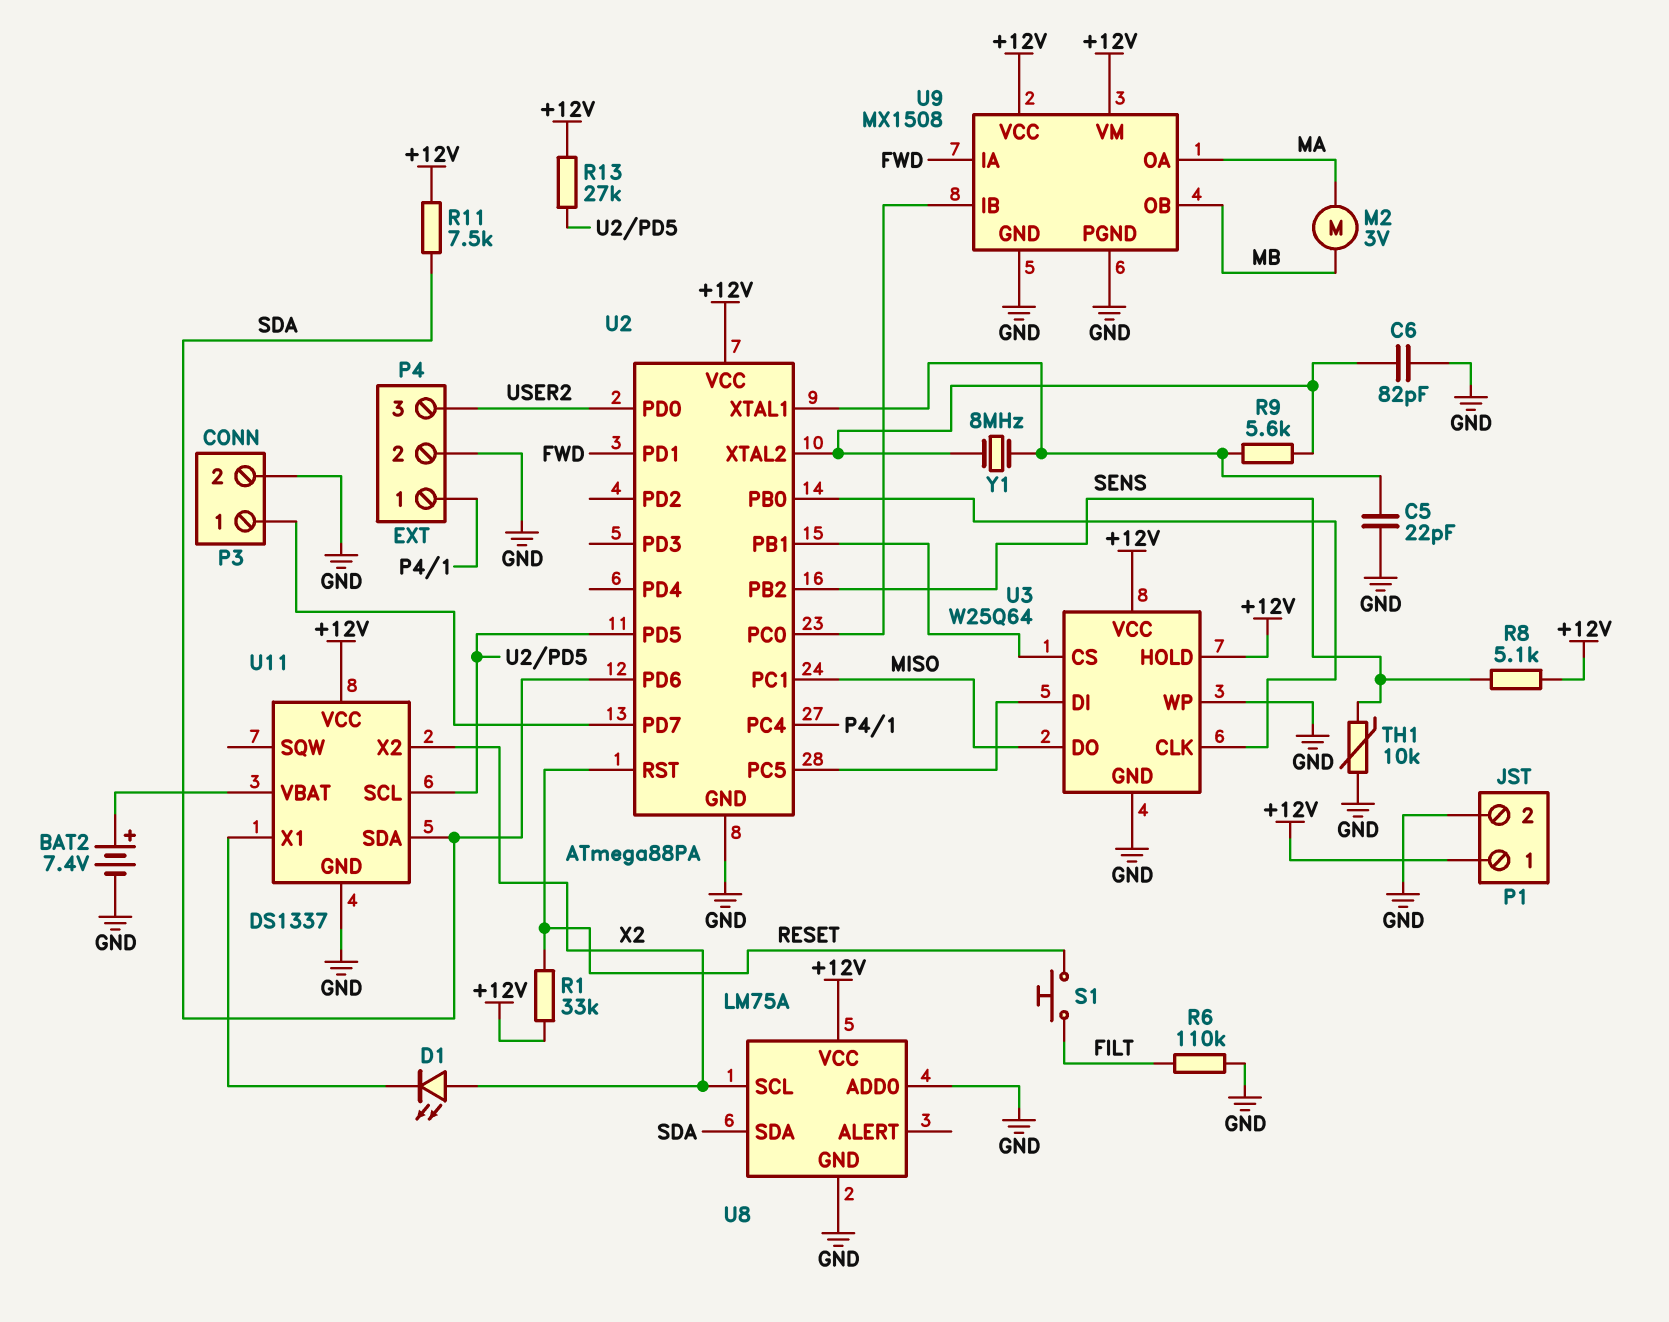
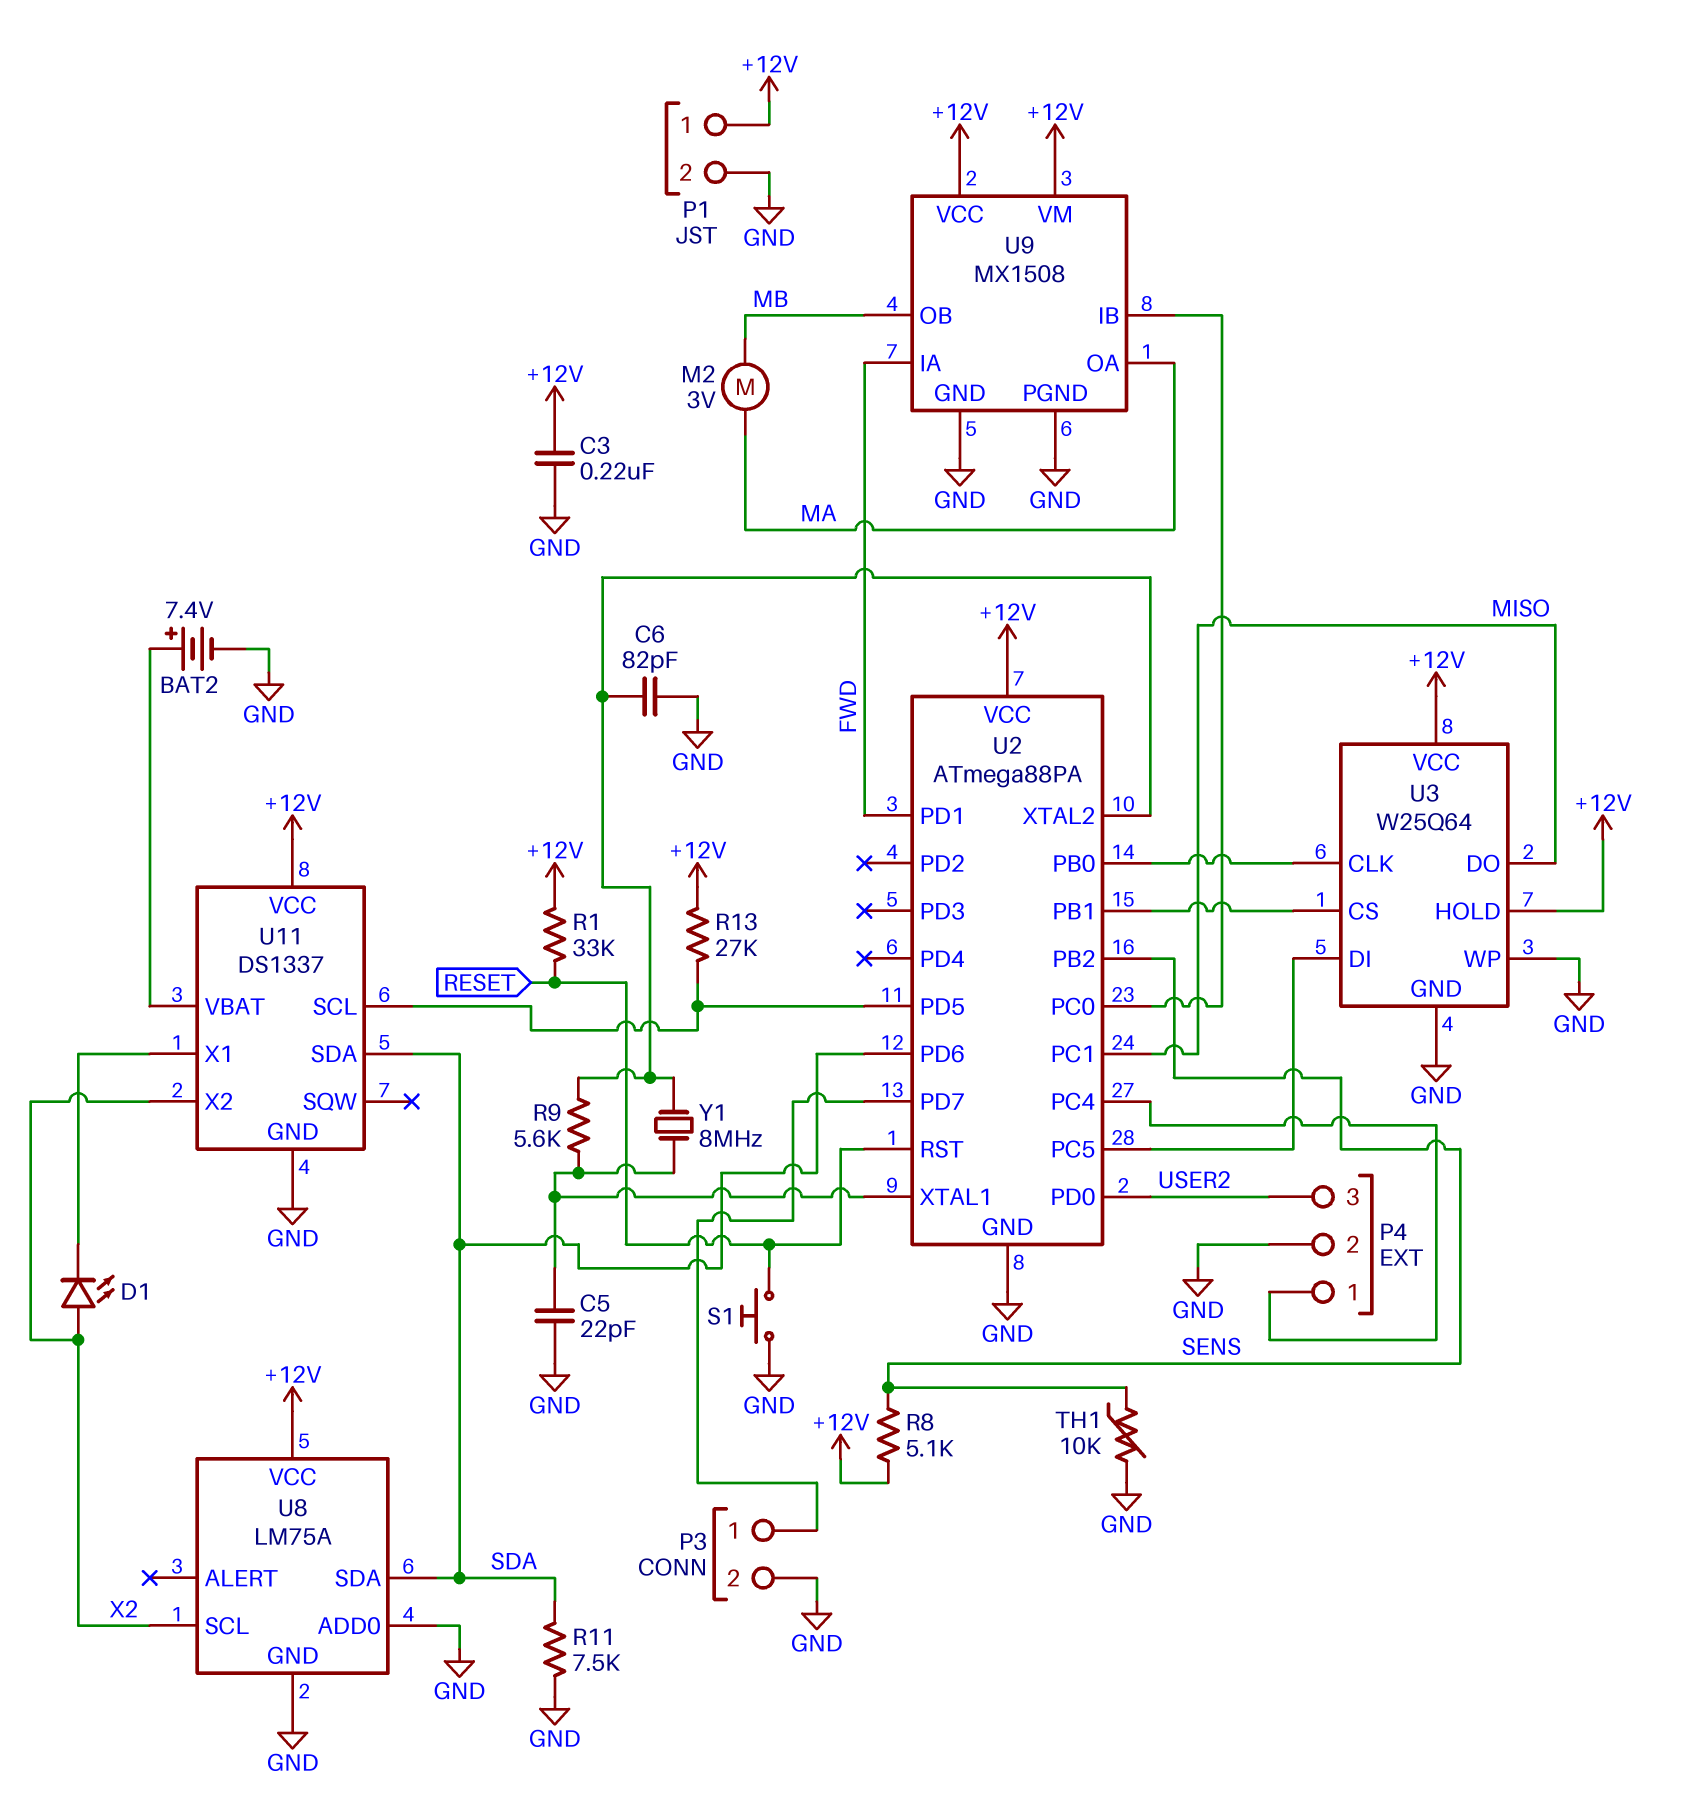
C3: none -> 220nF (+12V, GND)
R6: 110k (FILT, GND) -> none
R11: 7.5k (+12V, SDA) -> 7.5k (GND, SDA)
S1: button (FILT, RESET) -> button (GND, RESET)

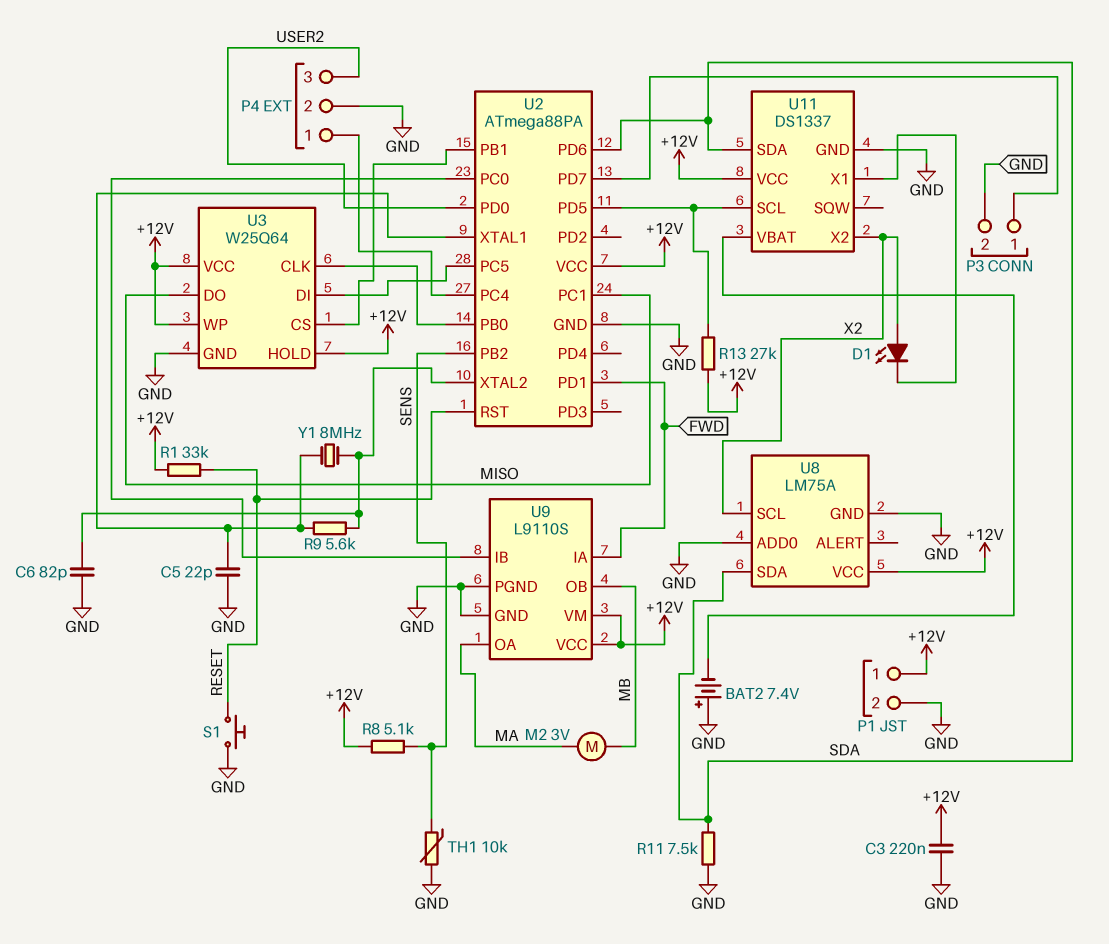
BAT2: 7.4V (plus U11/VBAT, minus GND) -> 7.4V (plus GND, minus U11/VBAT)
U3 pin WP: GND -> +12V
U9: MX1508 -> L9110S

